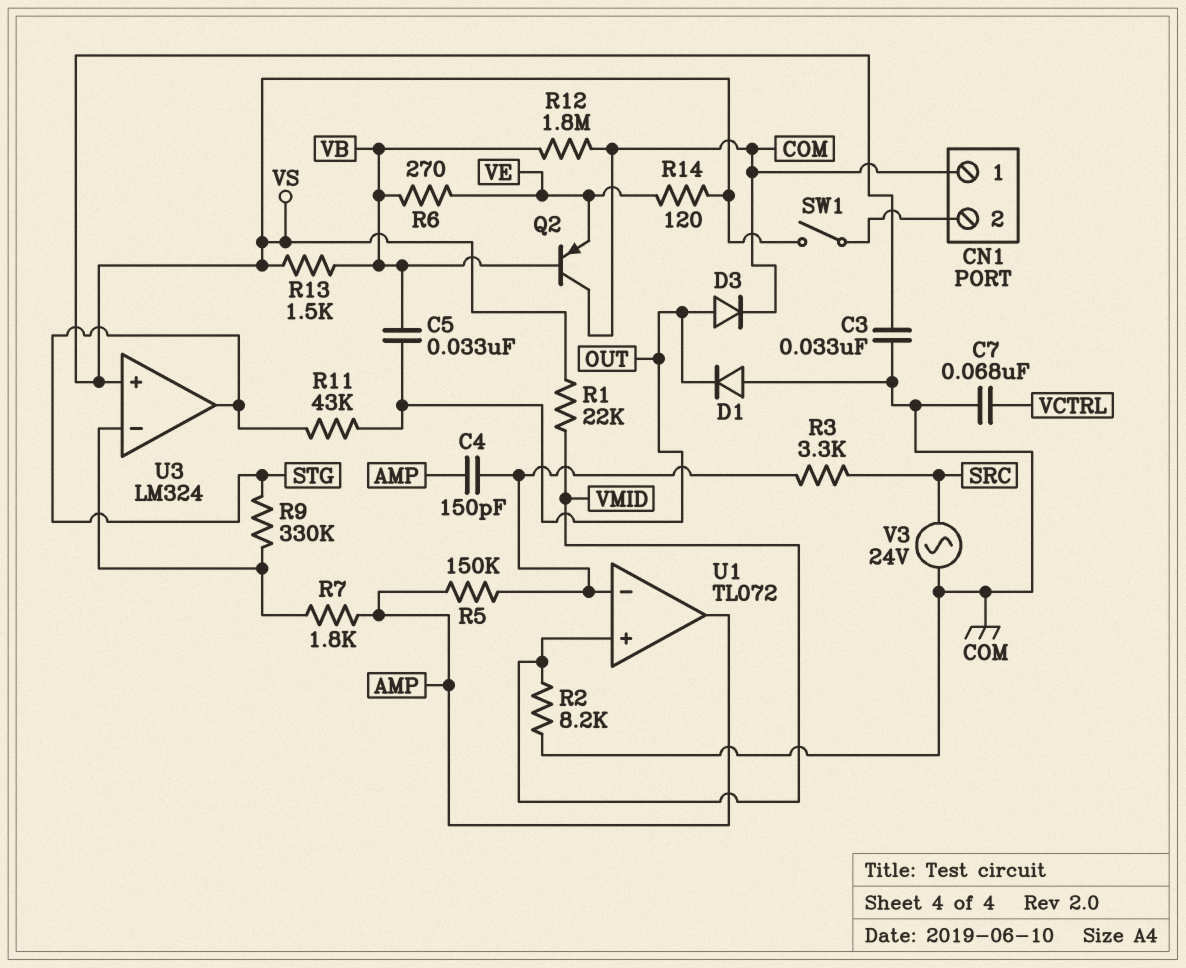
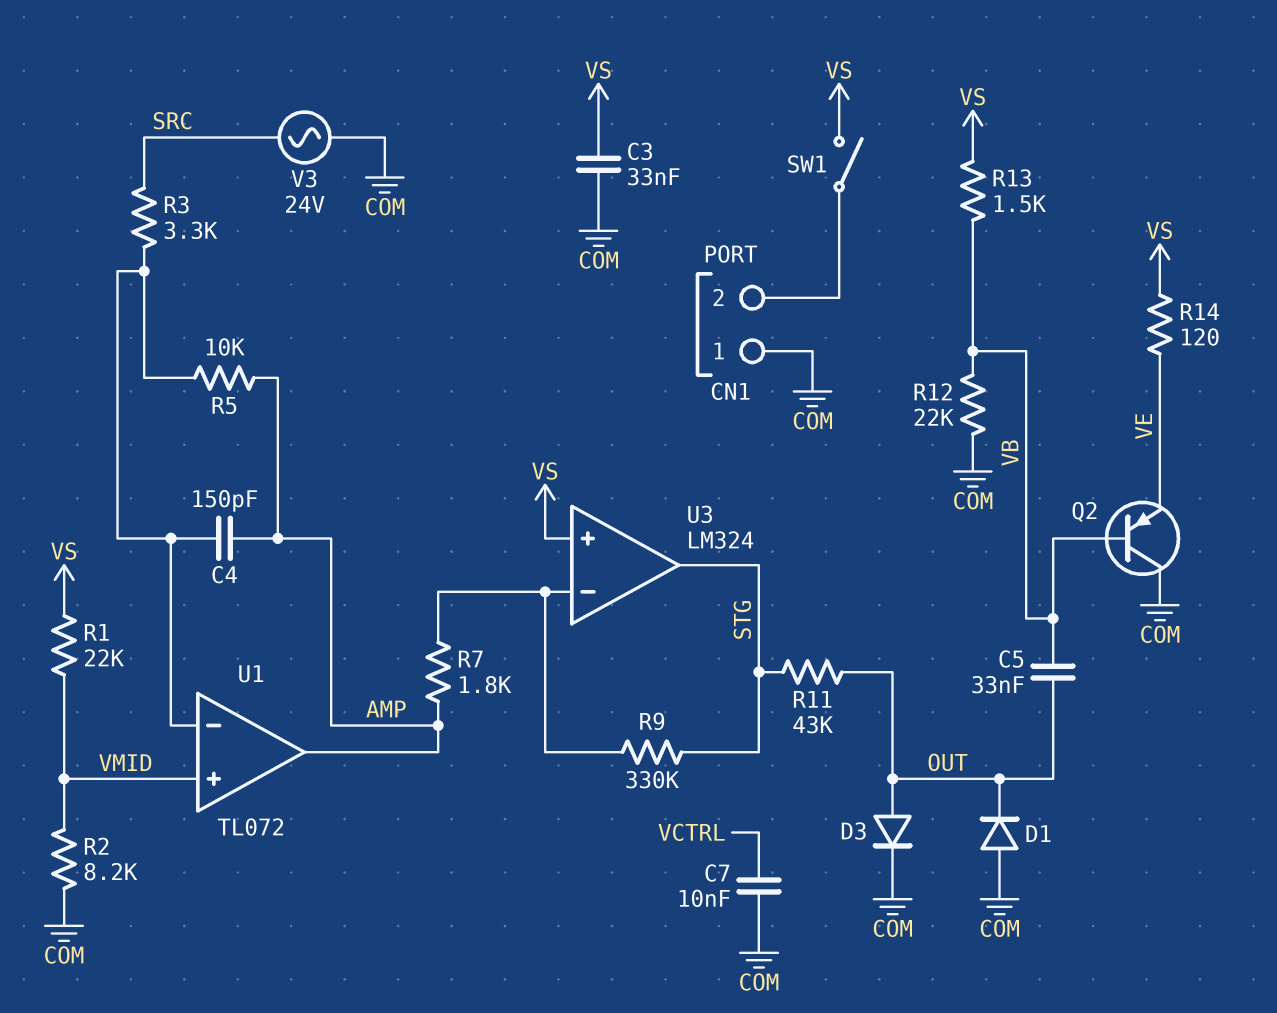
C7: 68nF (COM, VCTRL) -> 10nF (COM, VCTRL)
R5: 150k (AMP, U1/in-) -> 10k (AMP, U1/in-)
R6: 270 (VB, VE) -> none
R12: 1.8M (COM, VB) -> 22k (COM, VB)

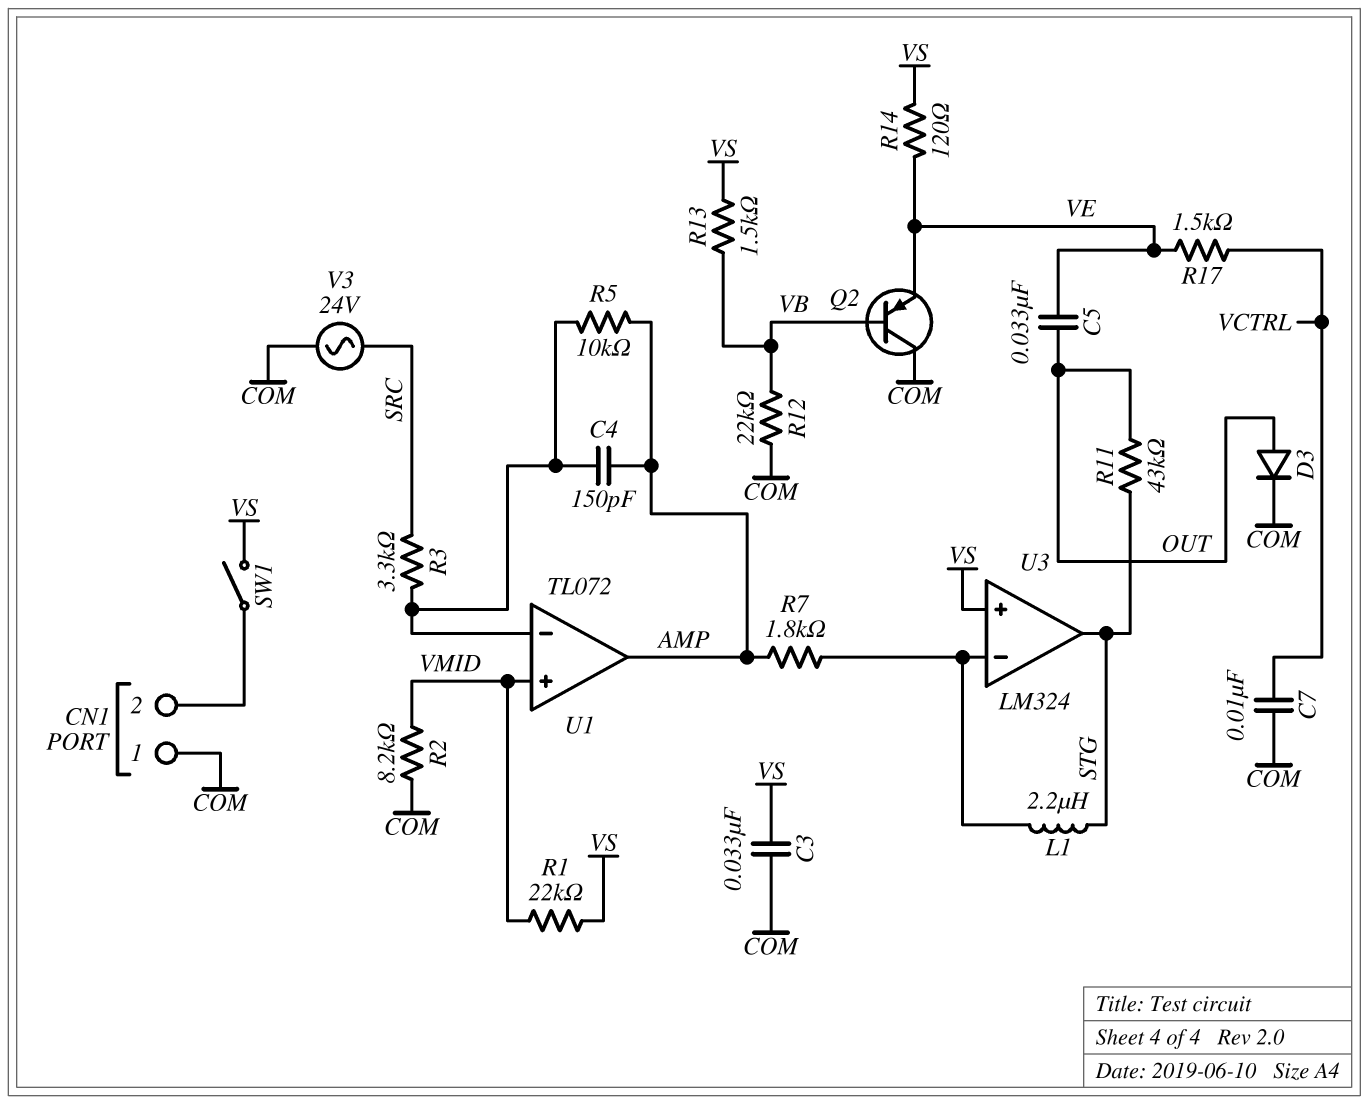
C5: 33nF (OUT, VB) -> 33nF (OUT, VE)
D1: diode (A COM, K OUT) -> none
L1: none -> 2.2uH (STG, U3/in-)
R9: 330k (STG, U3/in-) -> none
R17: none -> 1.5k (VCTRL, VE)

